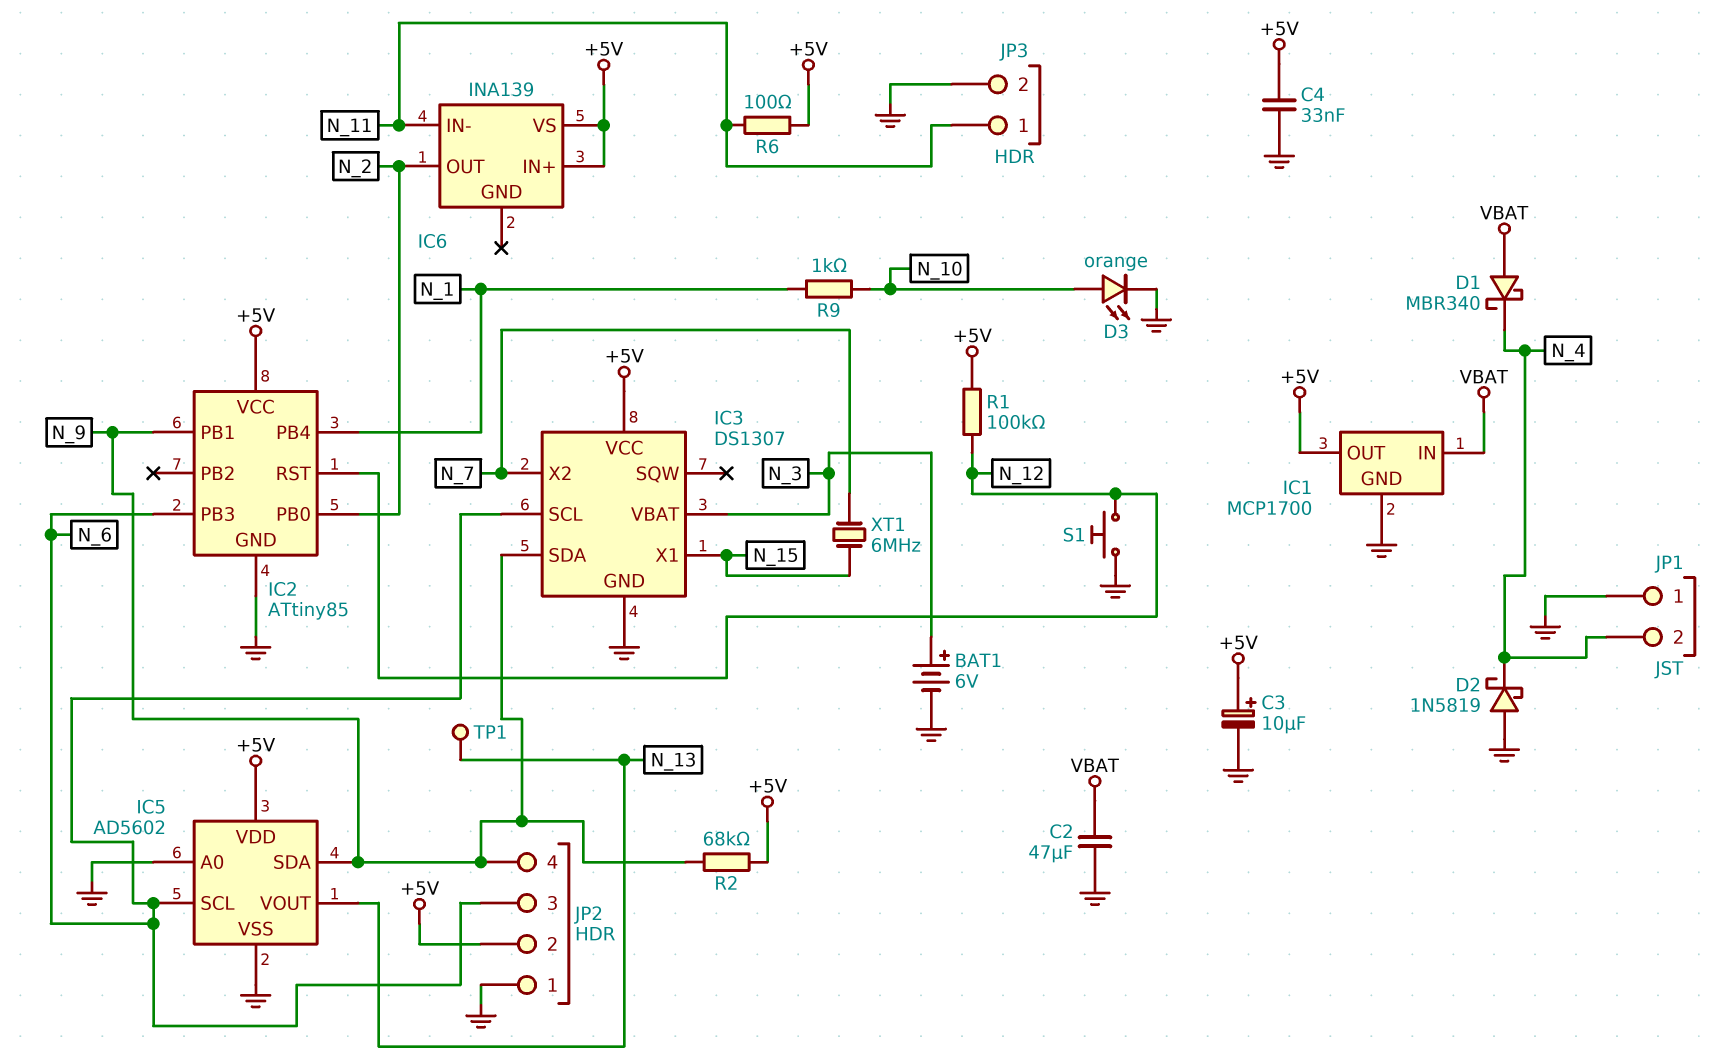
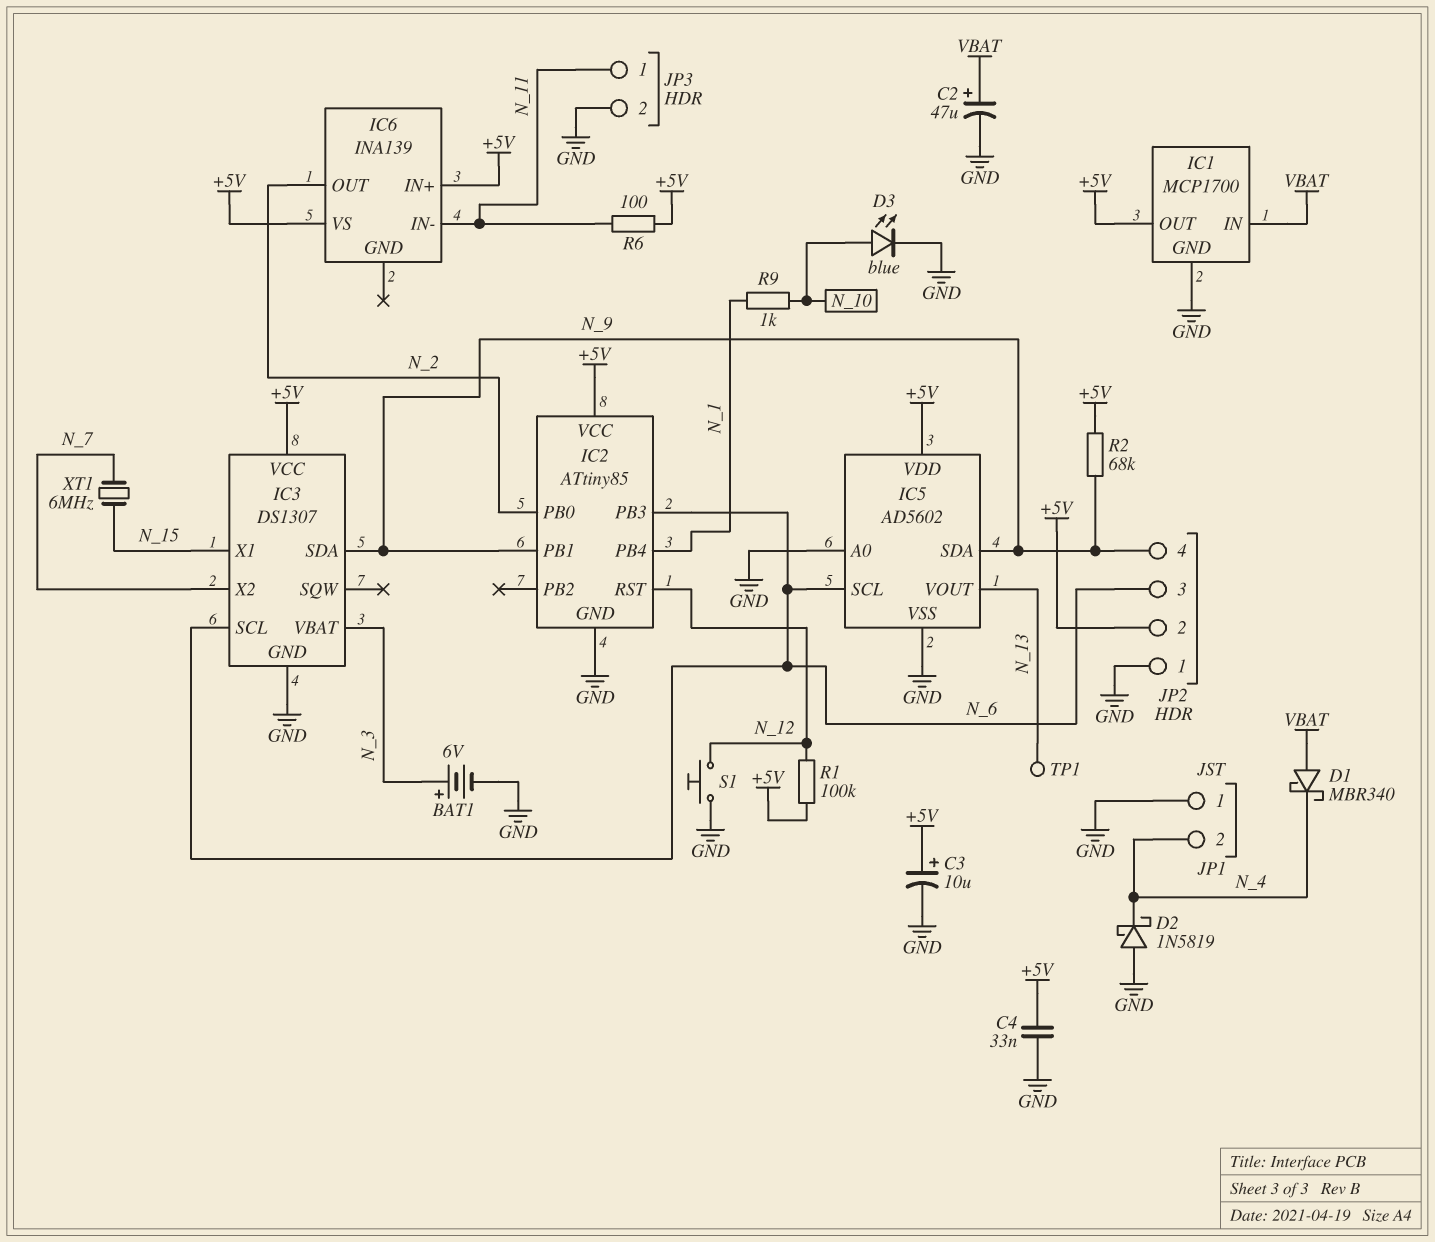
C2: 47uF (GND, VBAT) -> 47uF (plus VBAT, minus GND)
D3: LED orange (A N_10, K GND) -> LED blue (A N_10, K GND)

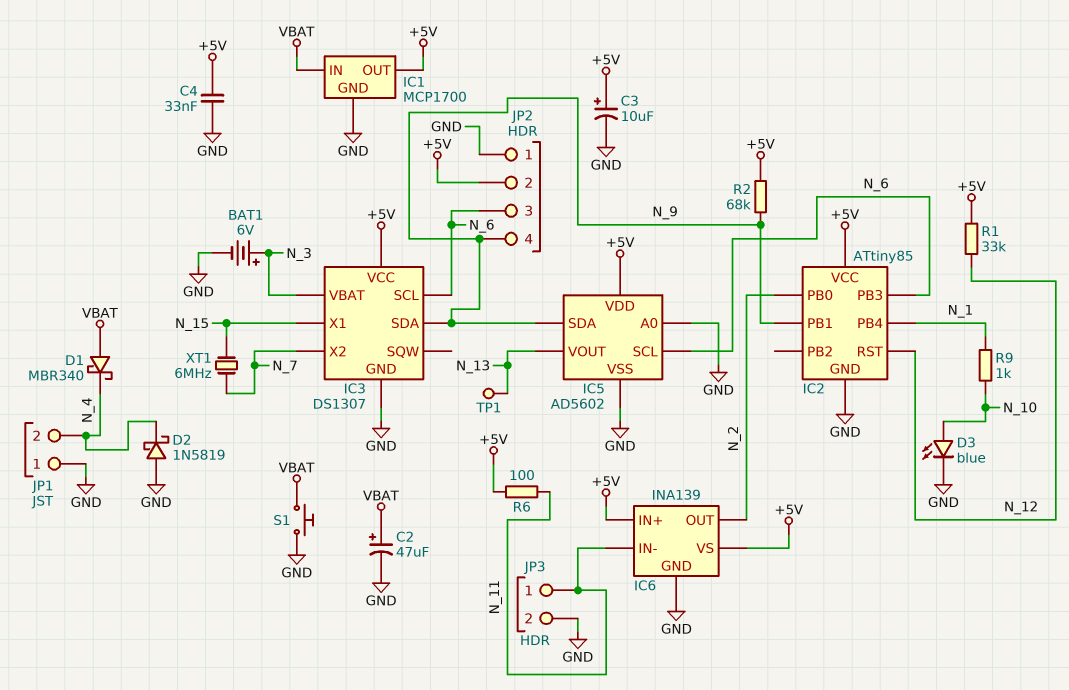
IC6 pin GND: none -> GND
R1: 100k (+5V, N_12) -> 33k (+5V, N_12)
S1: button (GND, N_12) -> button (GND, VBAT)

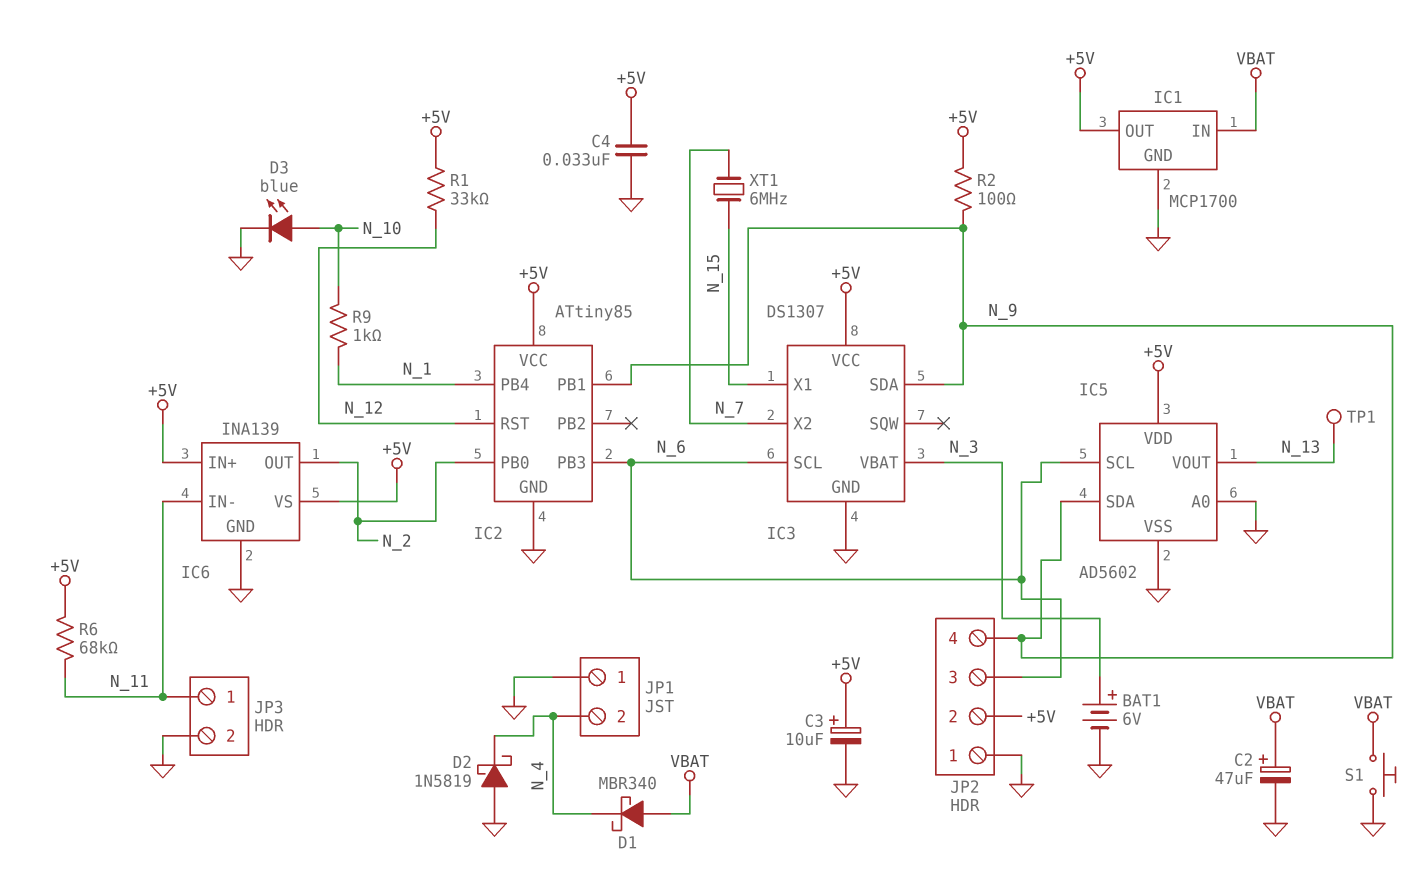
R2: 68k (+5V, N_9) -> 100 (+5V, N_9)
R6: 100 (+5V, N_11) -> 68k (+5V, N_11)

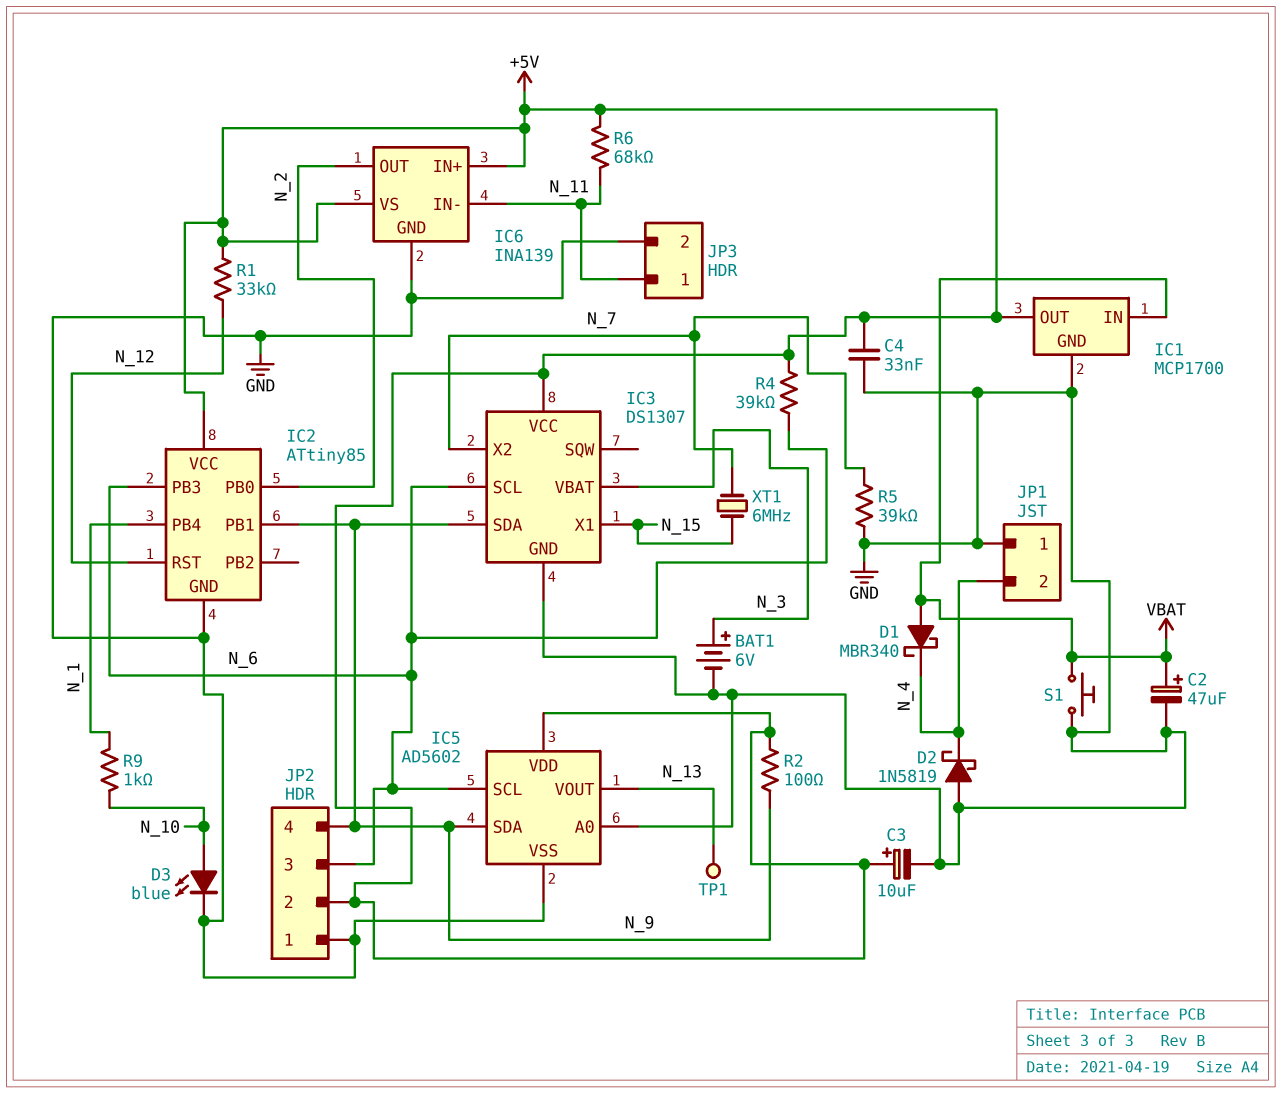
R4: none -> 39k (+5V, N_6)
R5: none -> 39k (GND, N_7)

